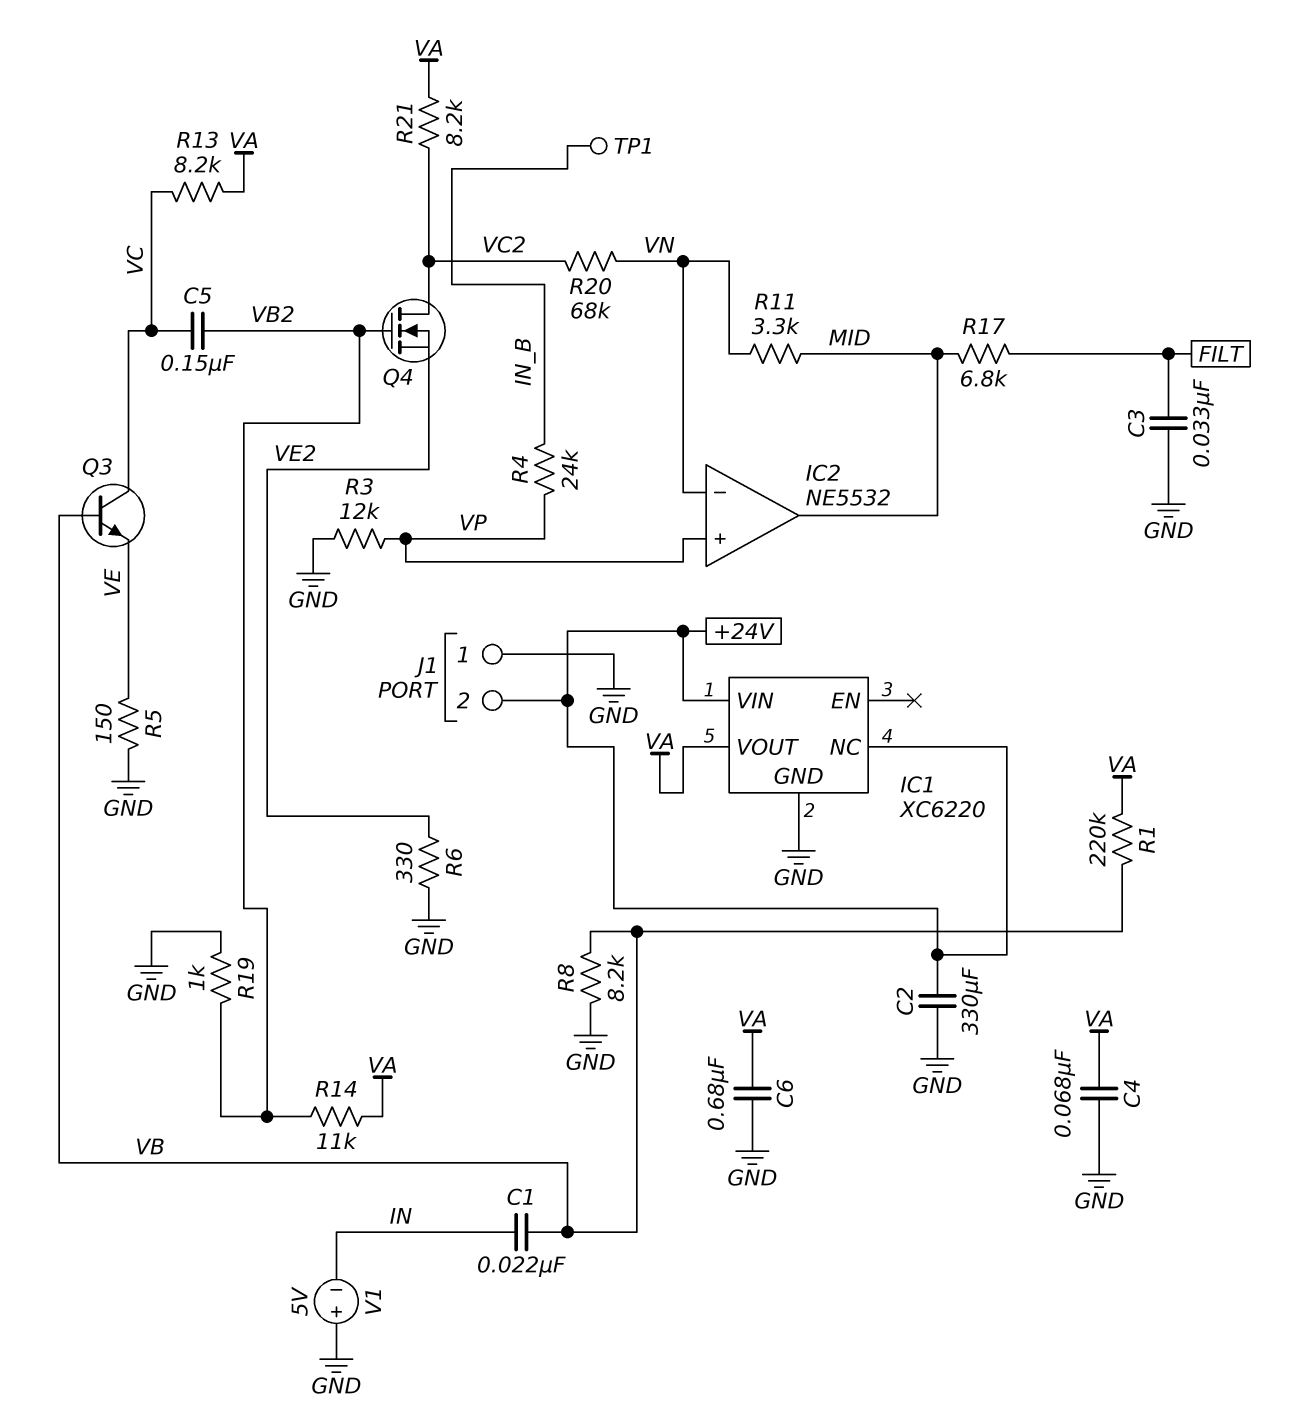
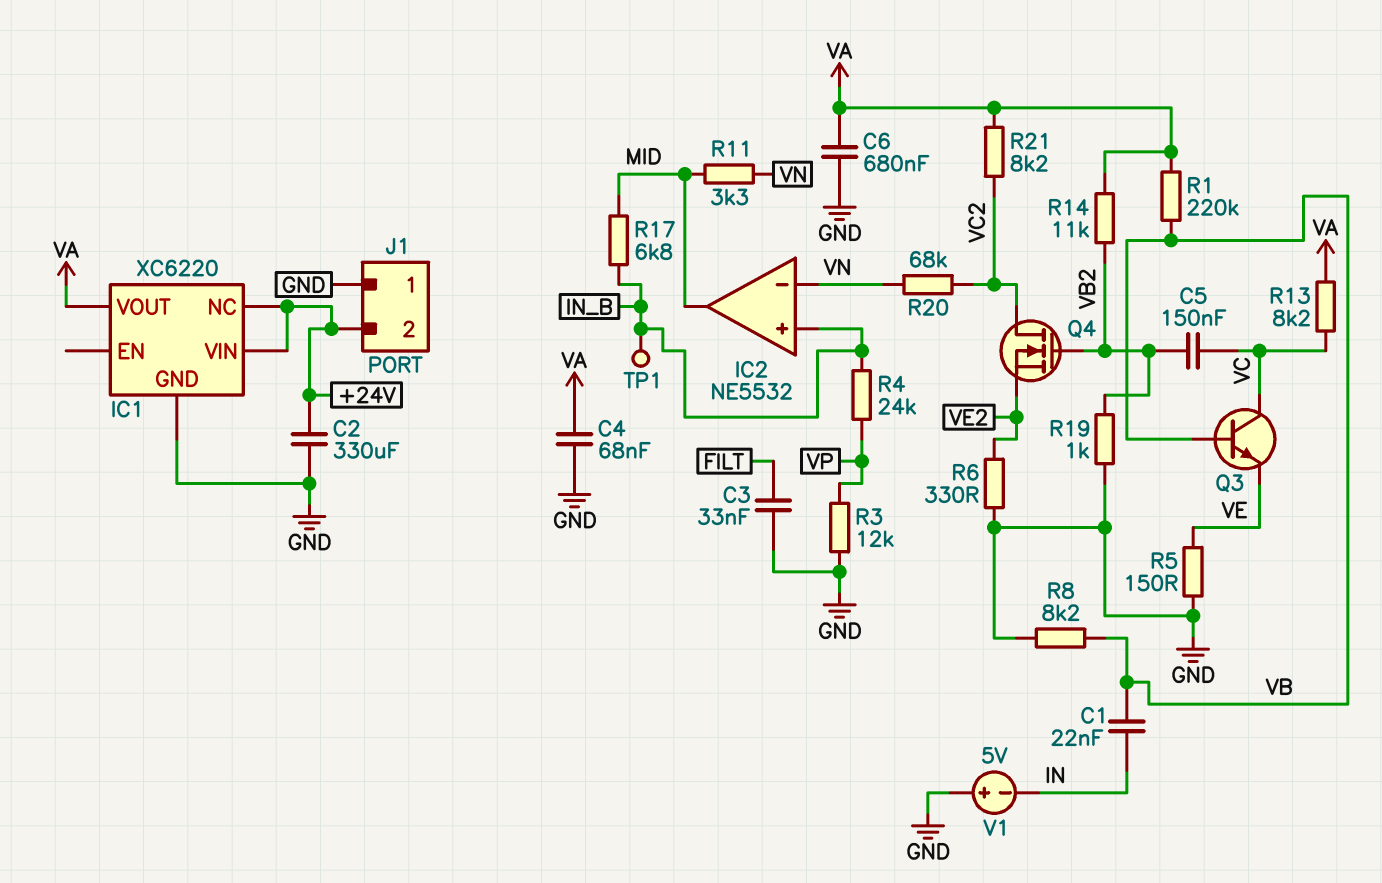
IC2 pin in+: VP -> IN_B
R17: 6.8k (FILT, MID) -> 6.8k (IN_B, MID)

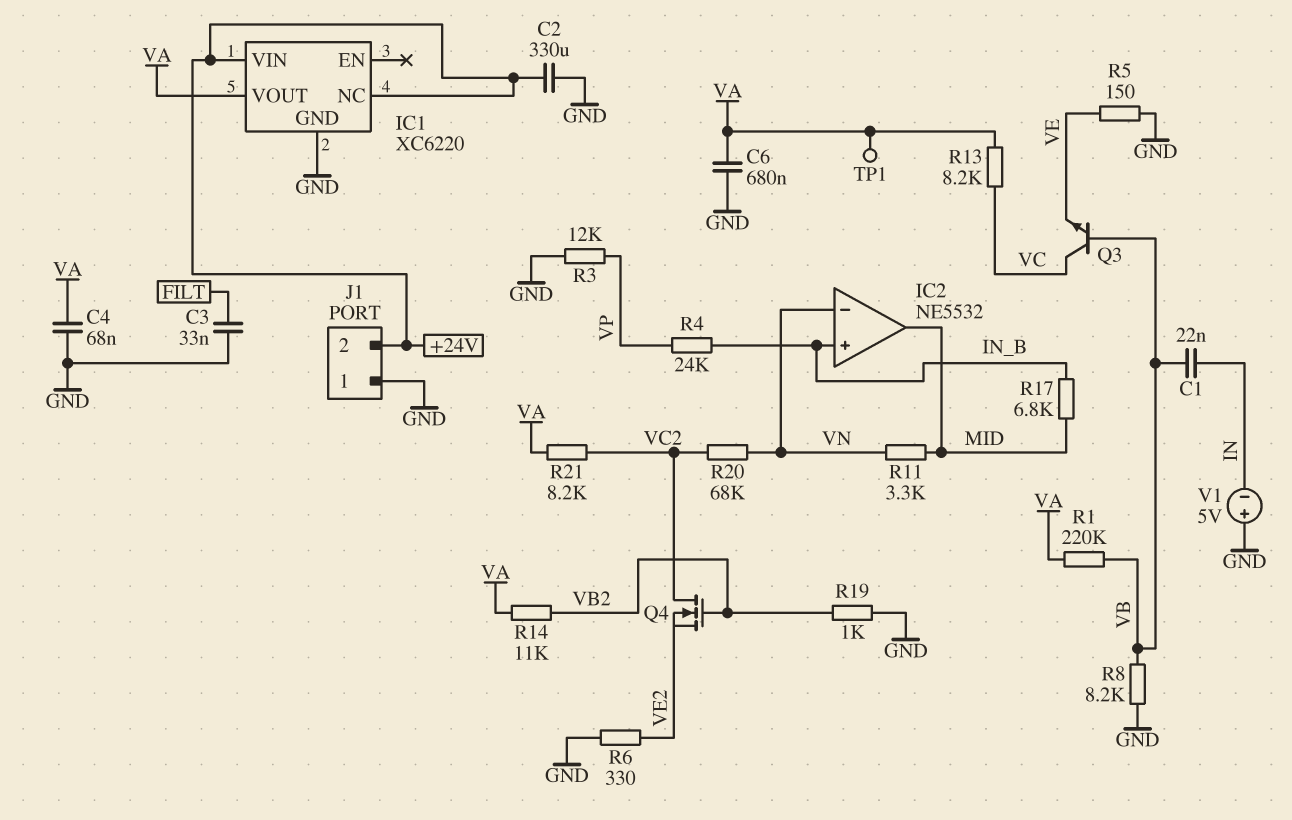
C5: 150nF (VB2, VC) -> none
TP1: test point (IN_B) -> test point (VA)

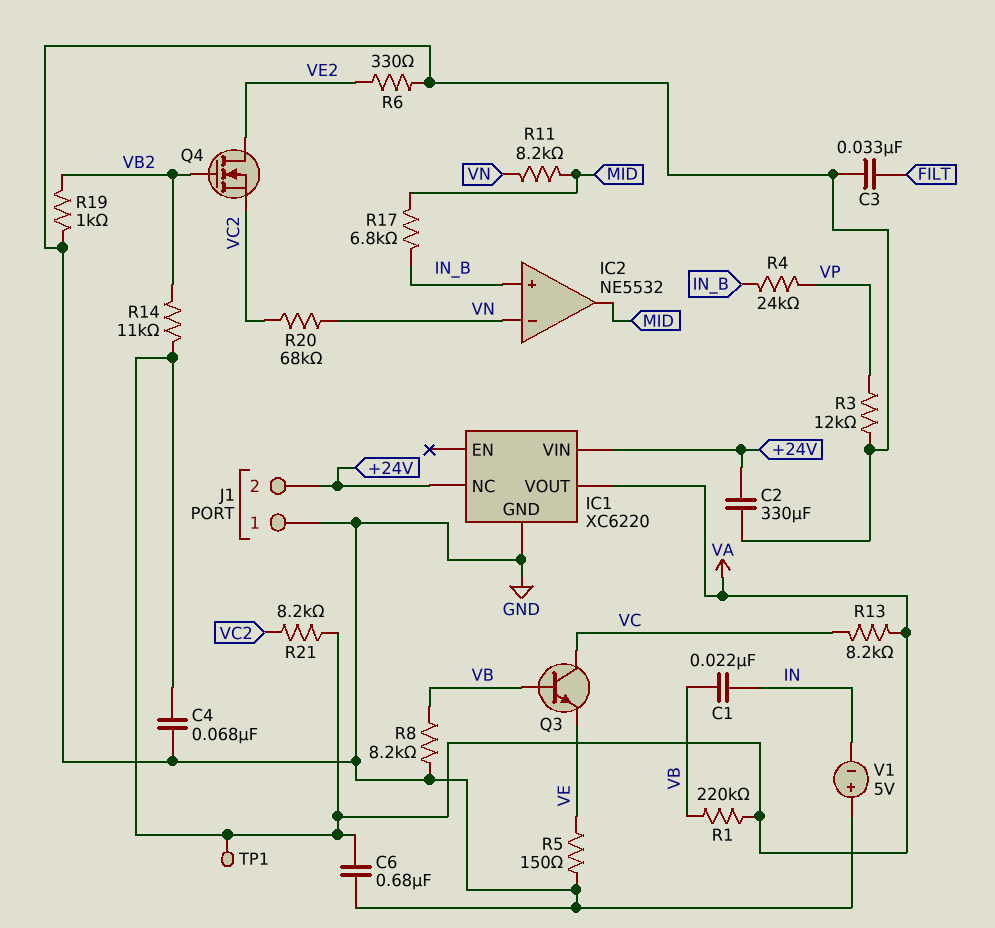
Q4: NMOS (G VB2, D VC2, S VE2) -> NMOS (G VB2, D VE2, S VC2)
R11: 3.3k (MID, VN) -> 8.2k (MID, VN)

